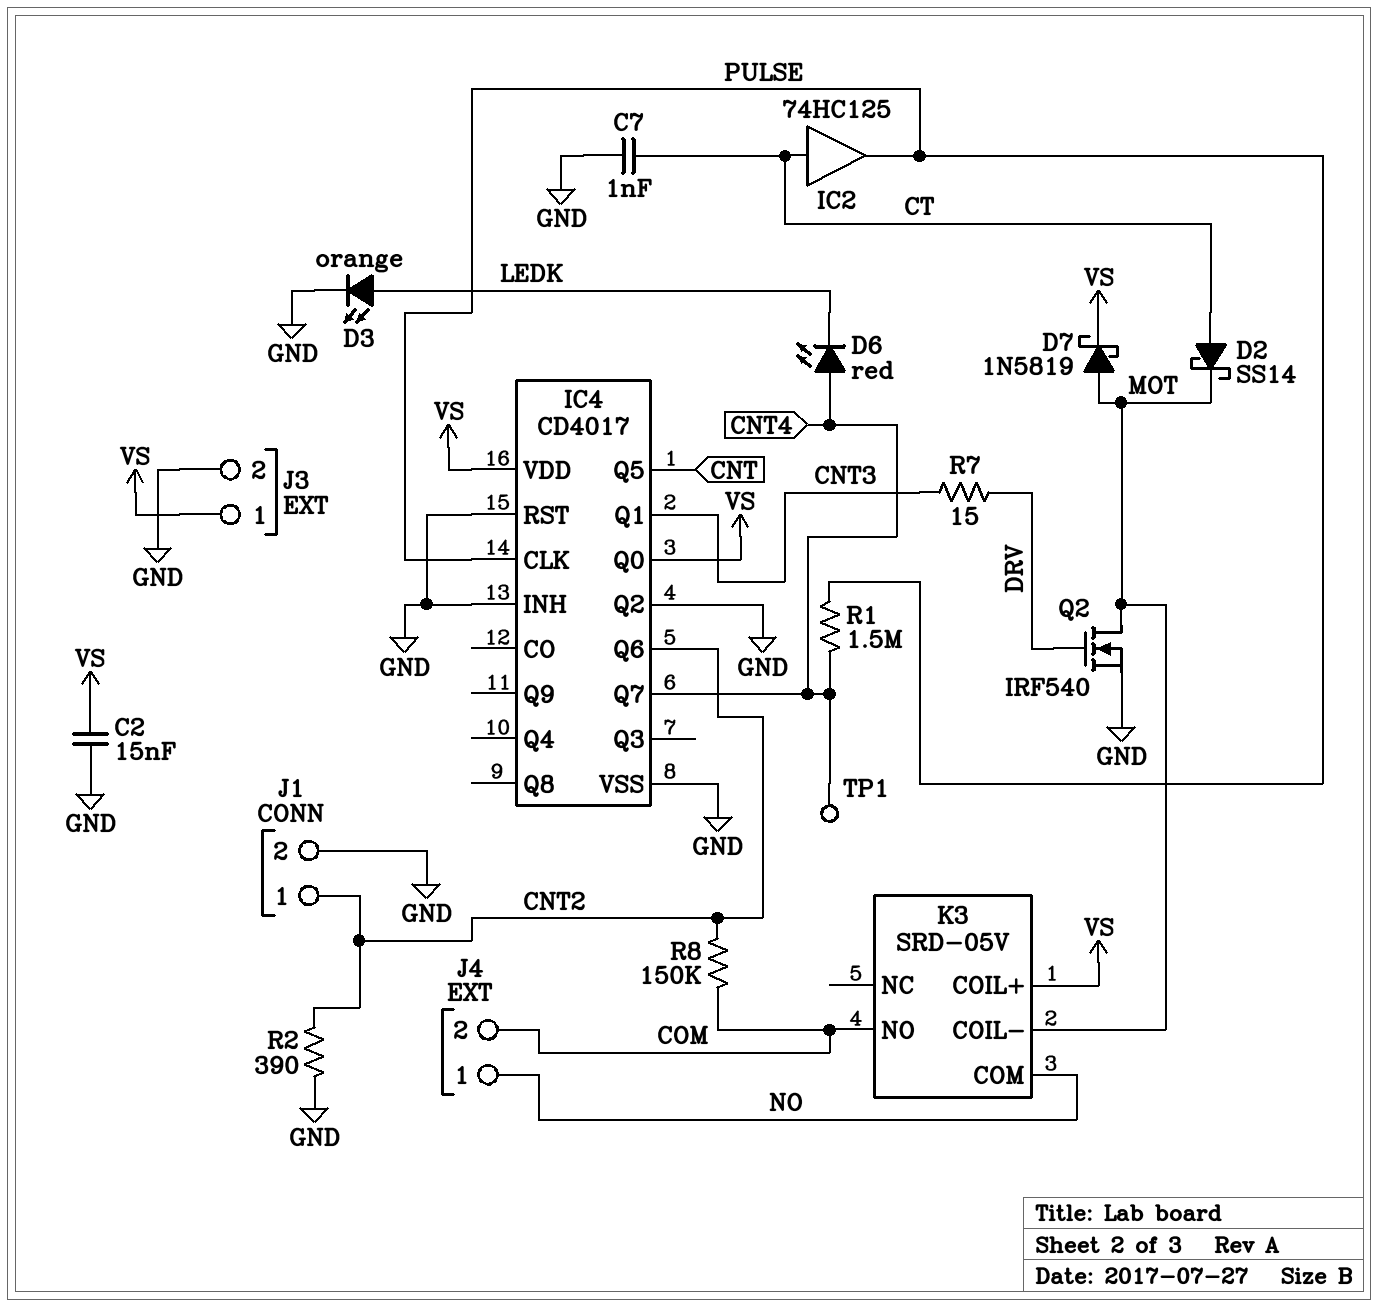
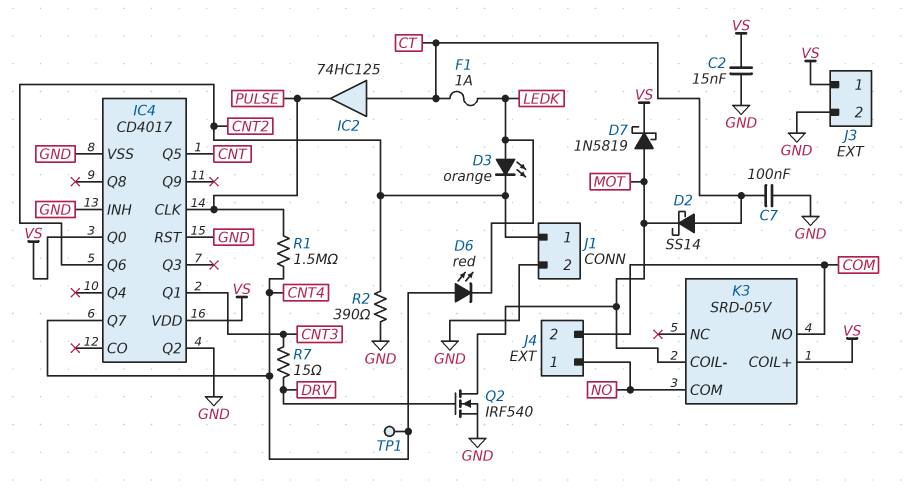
C7: 1nF (CT, GND) -> 100nF (CT, GND)
D3: LED orange (A LEDK, K GND) -> LED orange (A LEDK, K CNT2)
F1: none -> 1A (CT, LEDK)
R8: 150k (CNT2, COM) -> none

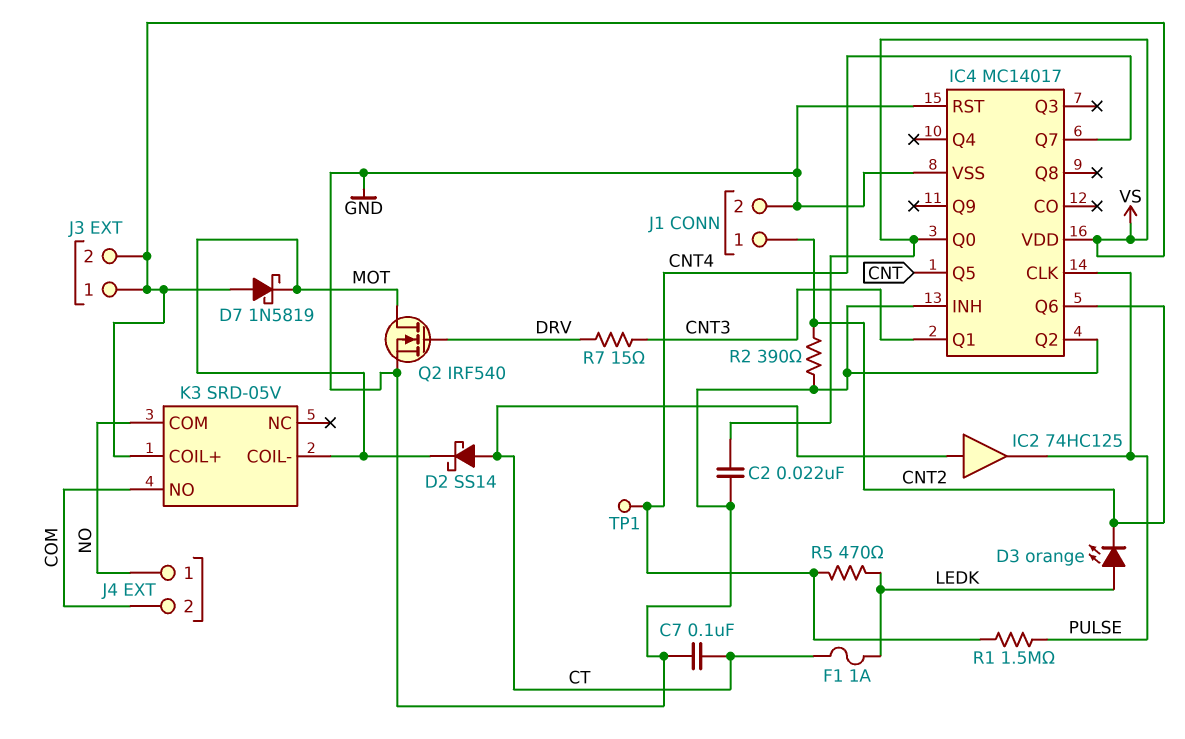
C2: 15nF (GND, VS) -> 22nF (GND, VS)
D6: LED red (A CNT4, K LEDK) -> none
D7: schottky 1N5819 (A MOT, K VS) -> schottky 1N5819 (A VS, K MOT)
IC4: CD4017 -> MC14017
J3 pin 2: GND -> VS
R5: none -> 470 (CNT4, LEDK)

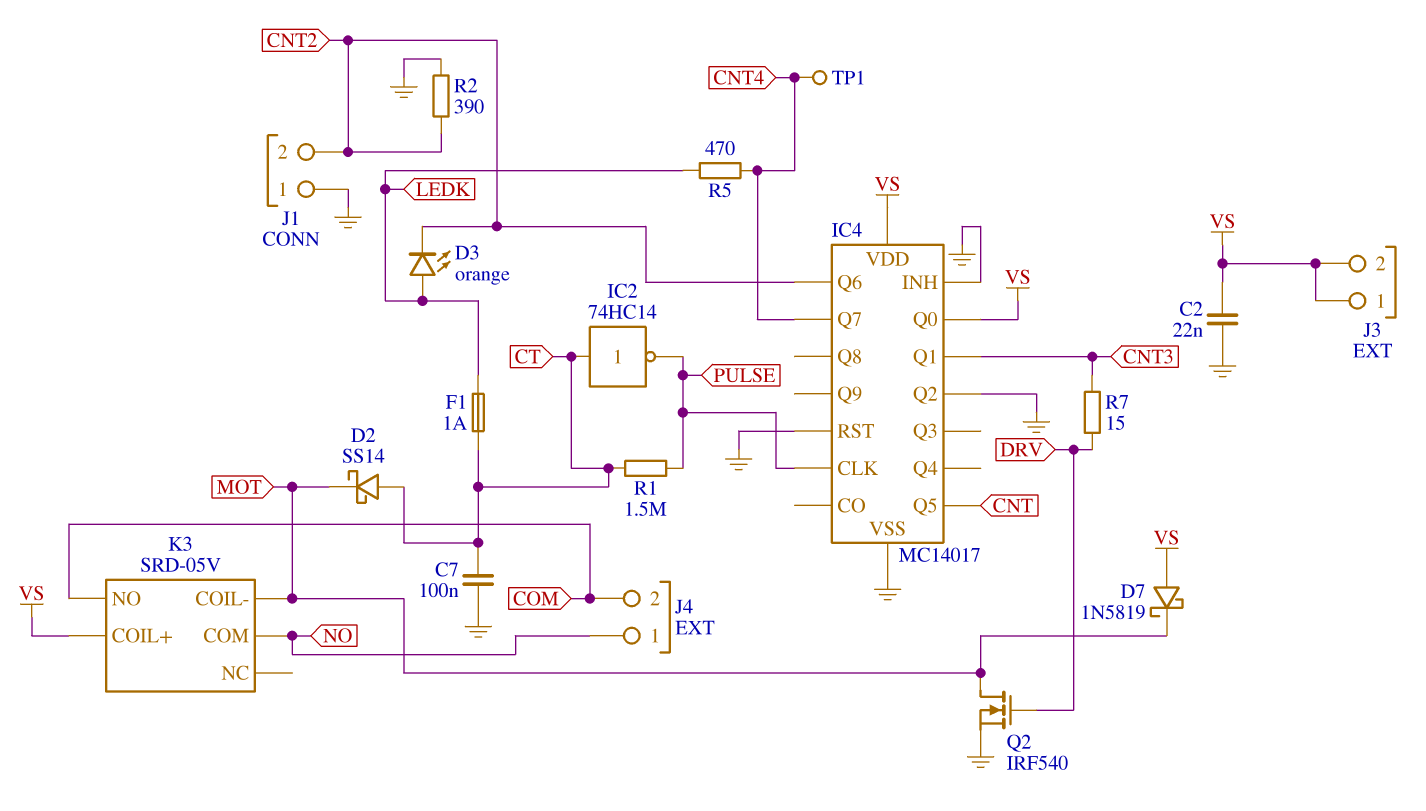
IC2: buffer 74HC125 (in CT, out PULSE) -> NOT 74HC14 (in CT, out PULSE)
J1 pin 1: CNT2 -> GND
J1 pin 2: GND -> CNT2
R1: 1.5M (CNT4, PULSE) -> 1.5M (CT, PULSE)

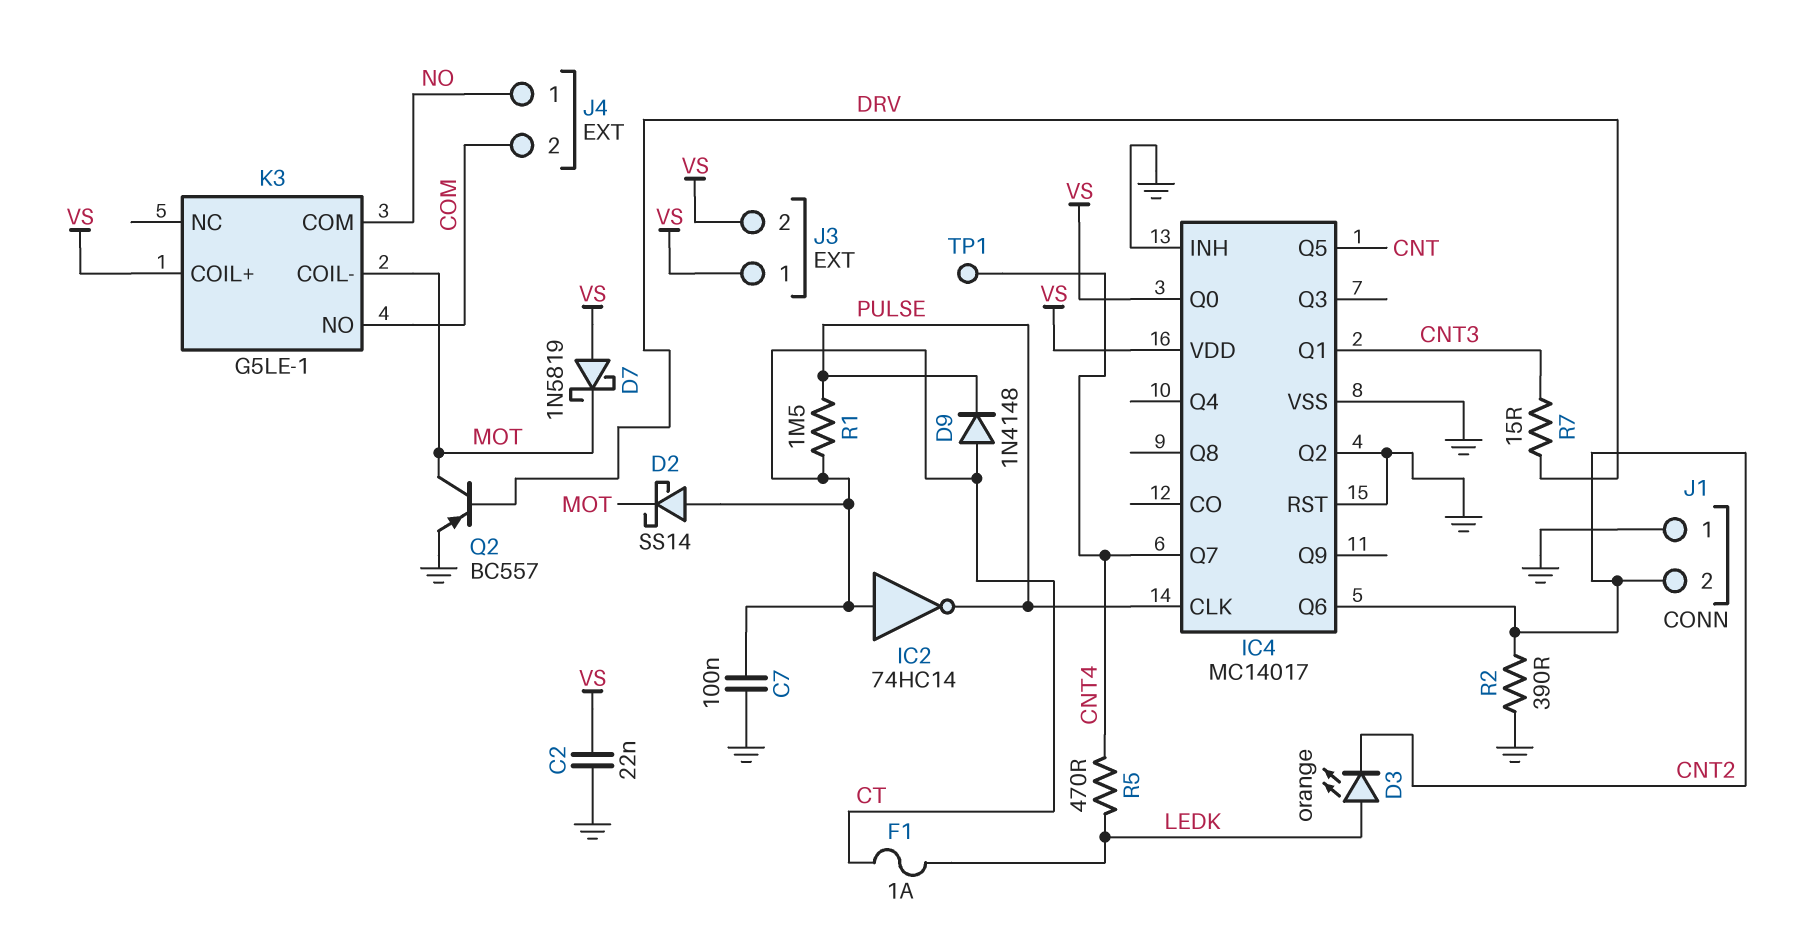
D9: none -> diode 1N4148 (A CT, K PULSE)
K3: SRD-05V -> G5LE-1
Q2: NMOS IRF540 (G DRV, D MOT, S GND) -> PNP BC557 (B DRV, C MOT, E GND)

